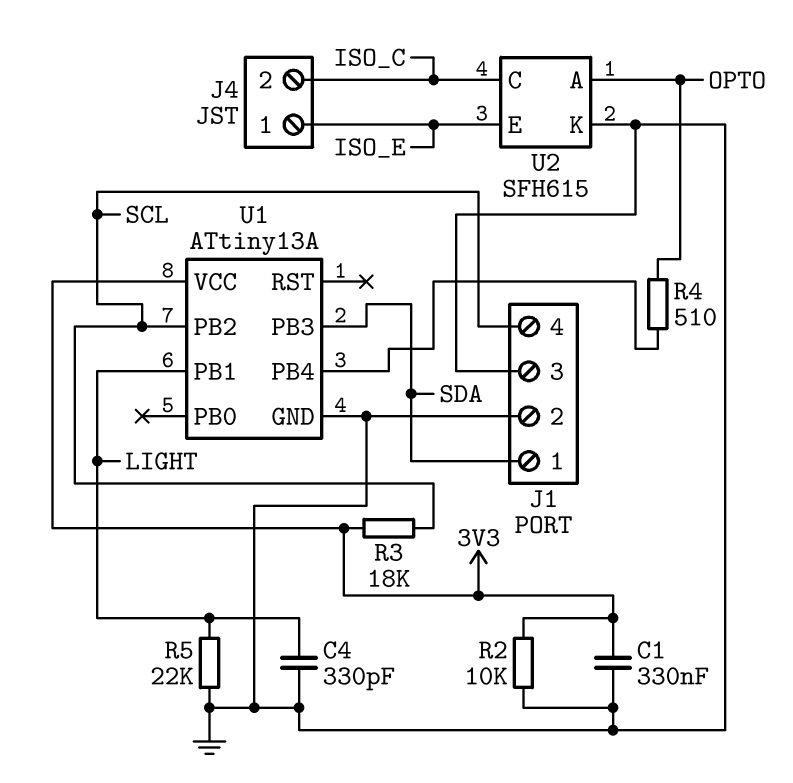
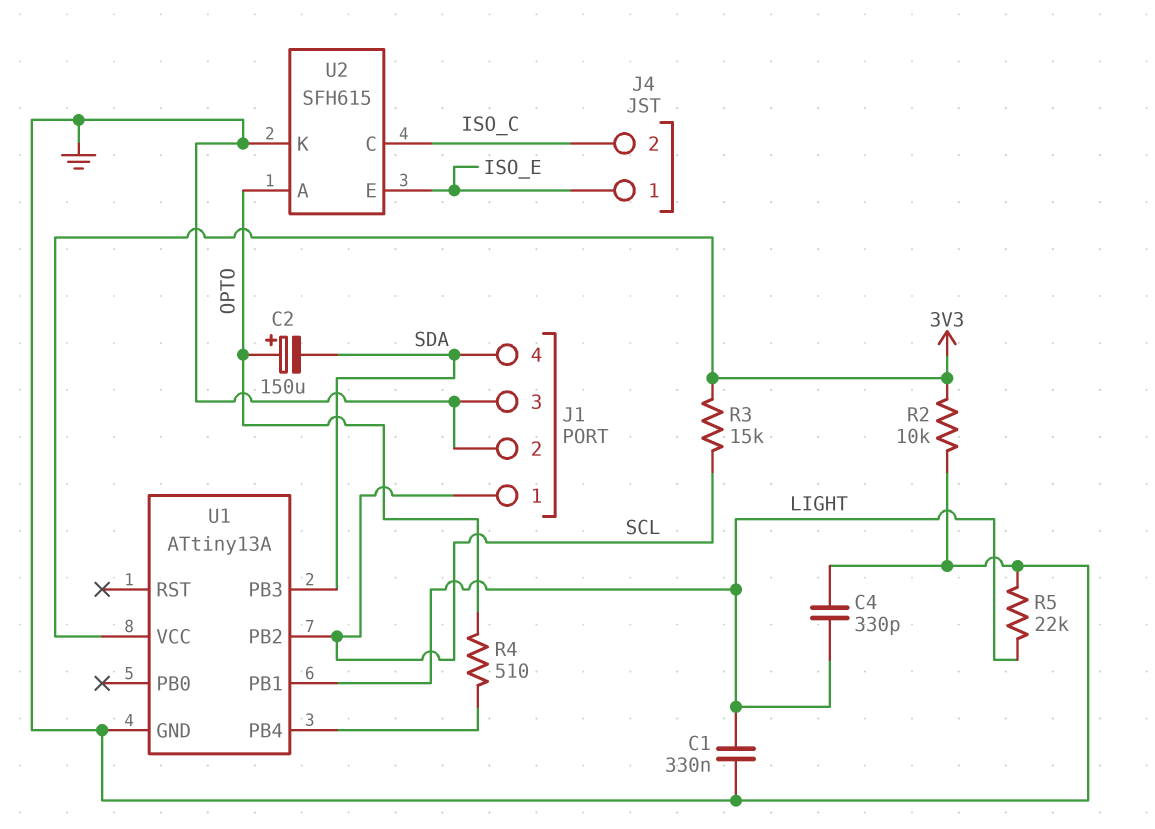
C1: 330nF (3V3, GND) -> 330nF (GND, LIGHT)
C2: none -> 150uF (plus OPTO, minus SDA)
J1 pin 1: SDA -> SCL
J1 pin 4: SCL -> SDA
R3: 18k (3V3, SCL) -> 15k (3V3, SCL)

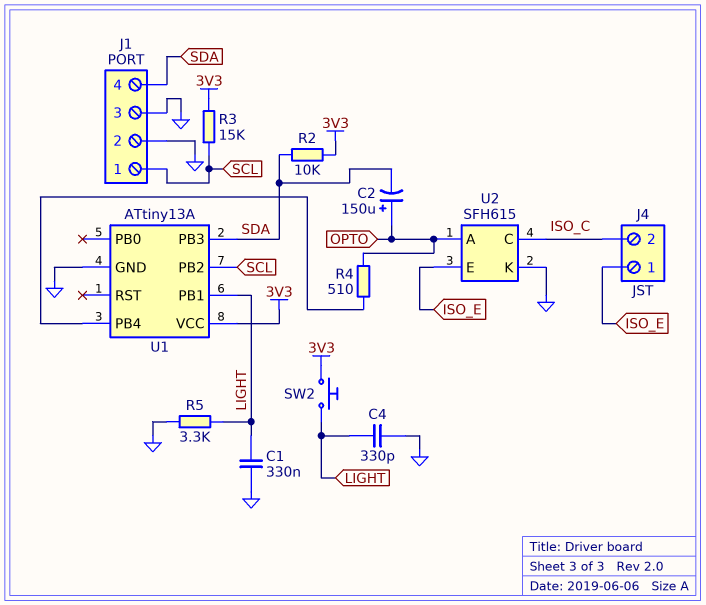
R2: 10k (3V3, GND) -> 10k (3V3, SDA)
R5: 22k (GND, LIGHT) -> 3.3k (GND, LIGHT)
SW2: none -> button (3V3, LIGHT)

